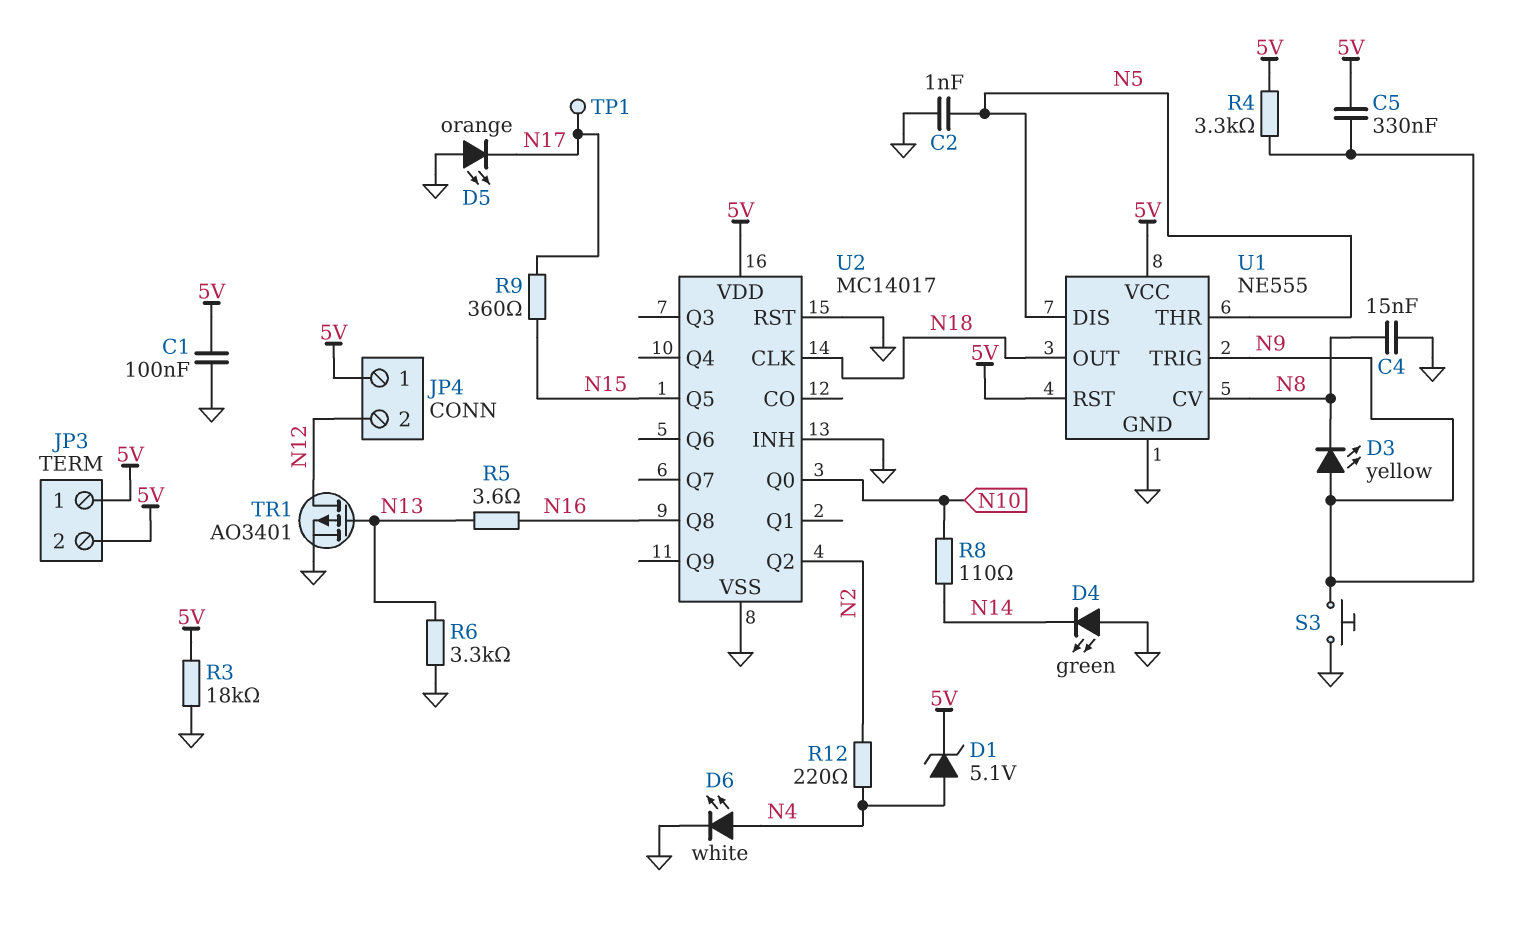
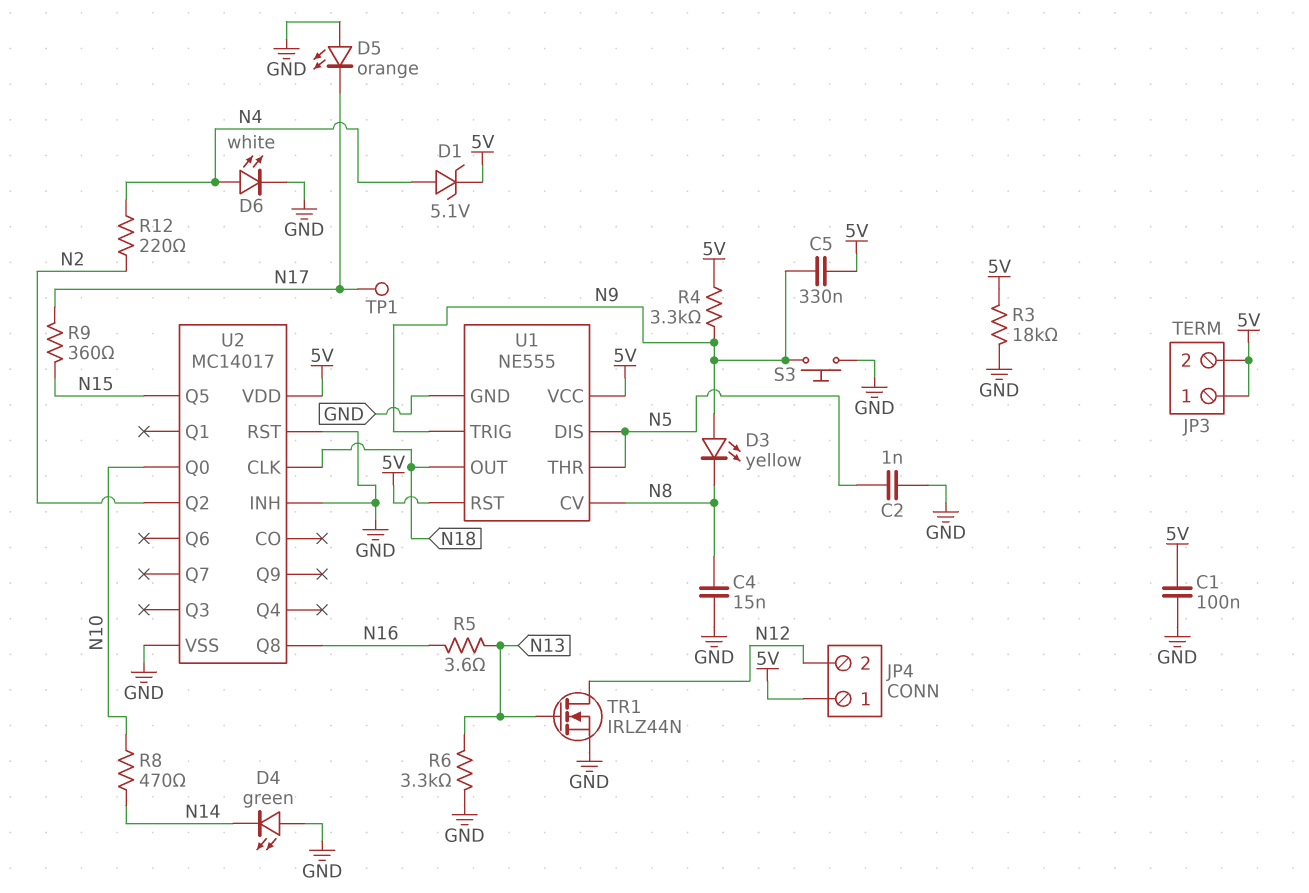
R8: 110 (N10, N14) -> 470 (N10, N14)
TR1: PMOS AO3401 (G N13, D N12, S GND) -> NMOS IRLZ44N (G N13, D N12, S GND)

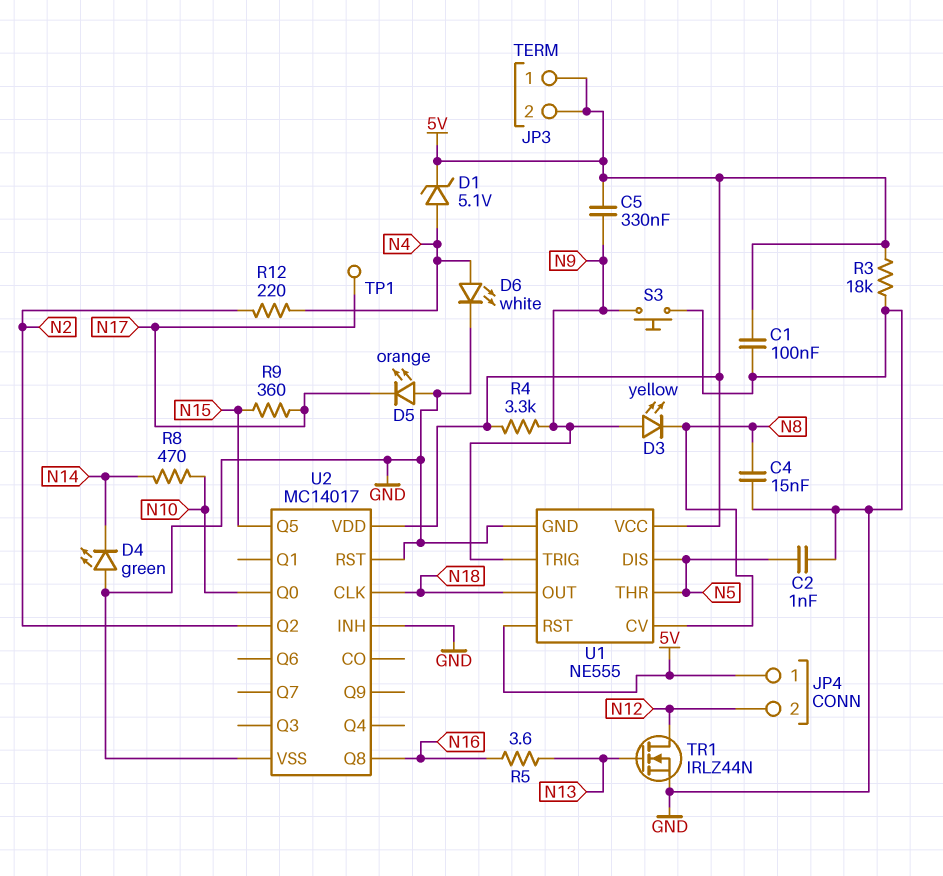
R6: 3.3k (GND, N13) -> none

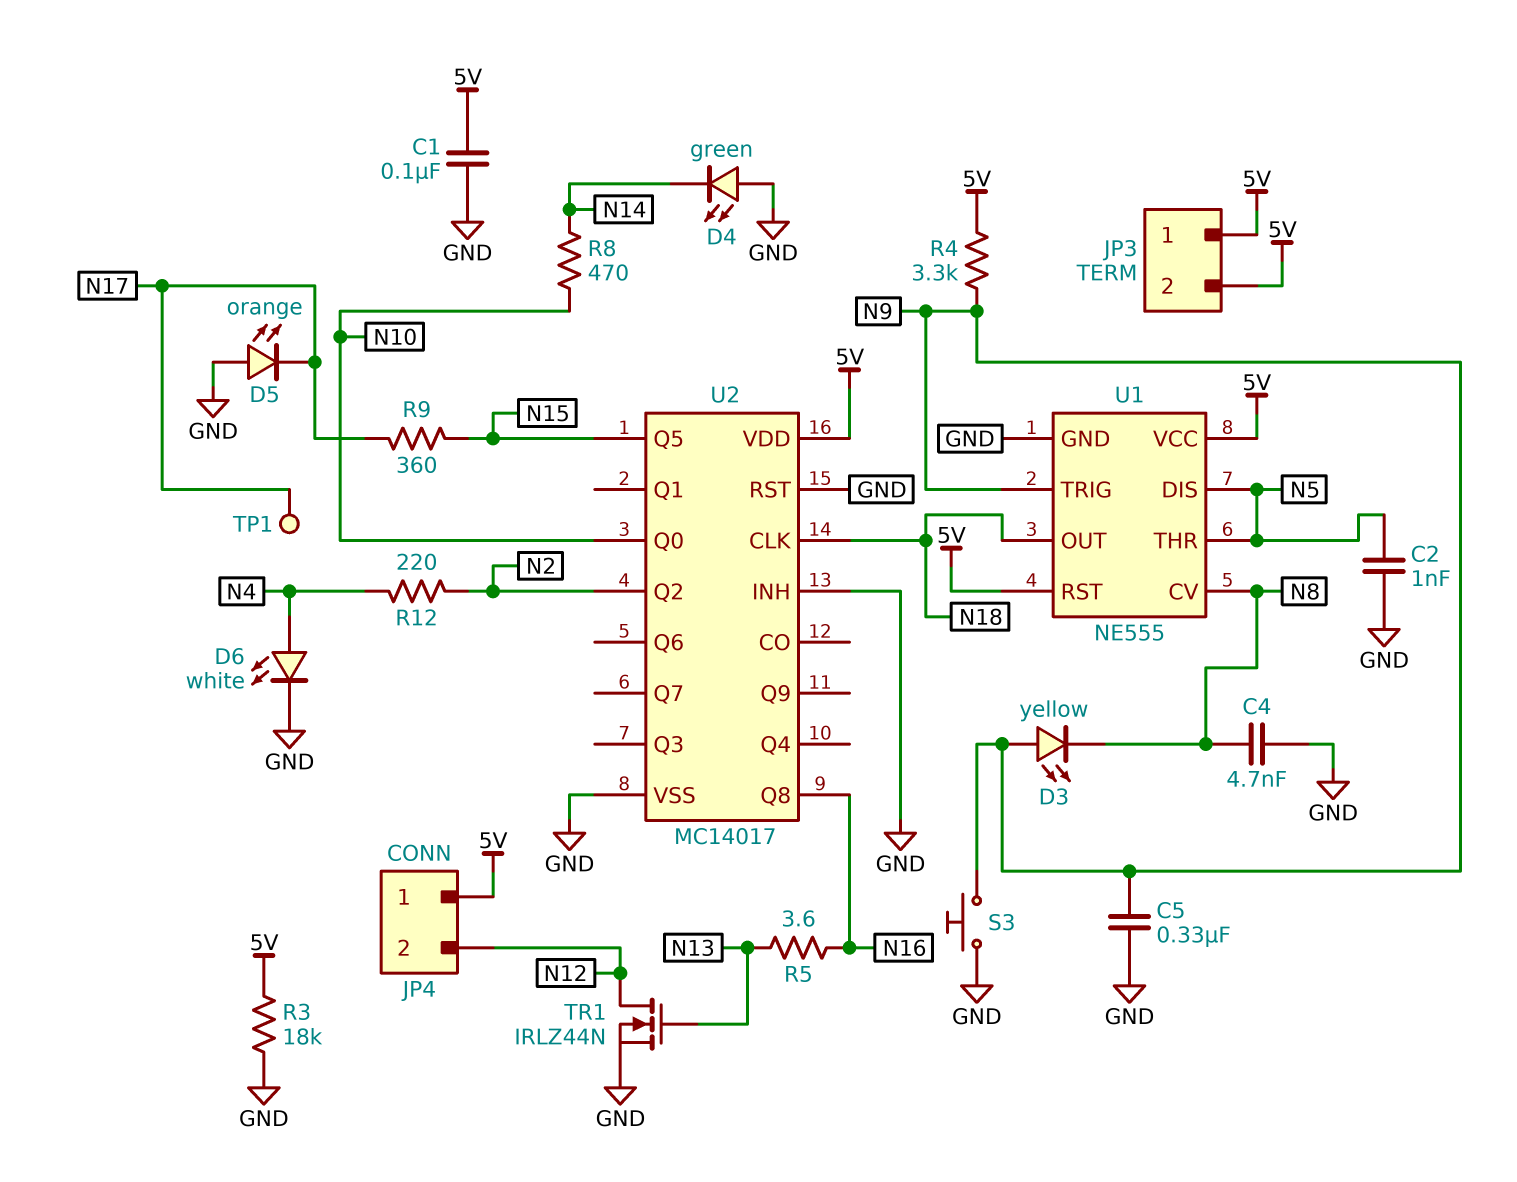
C4: 15nF (GND, N8) -> 4.7nF (GND, N8)
C5: 330nF (5V, N9) -> 330nF (GND, N9)
D1: zener 5.1V (A N4, K 5V) -> none

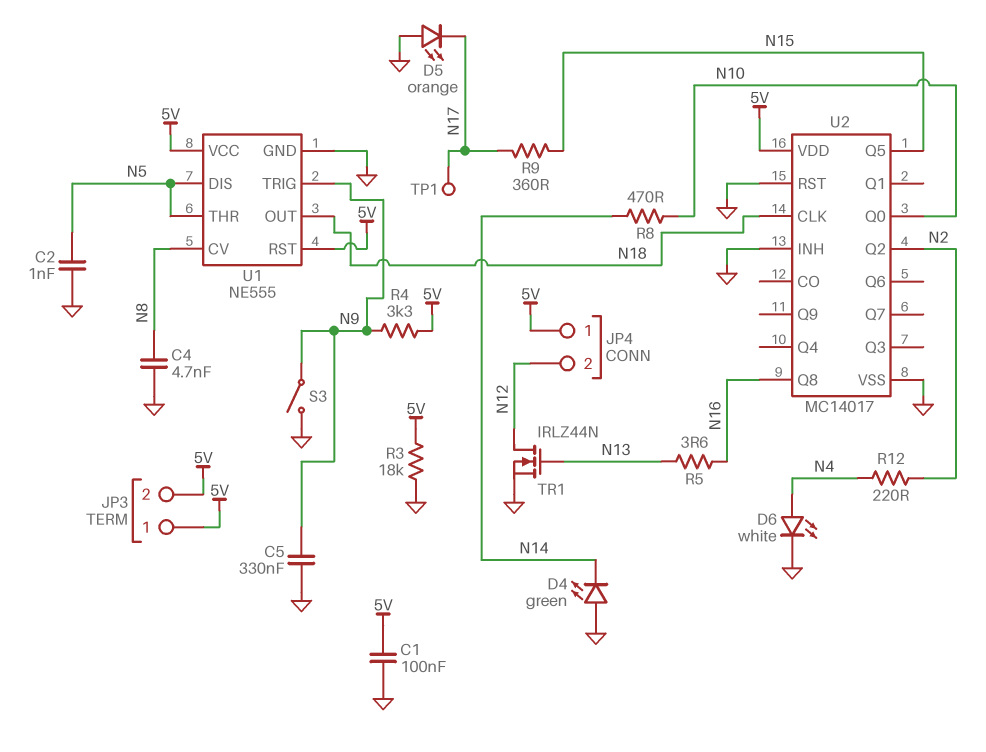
D3: LED yellow (A N9, K N8) -> none
S3: button (GND, N9) -> switch (GND, N9)

